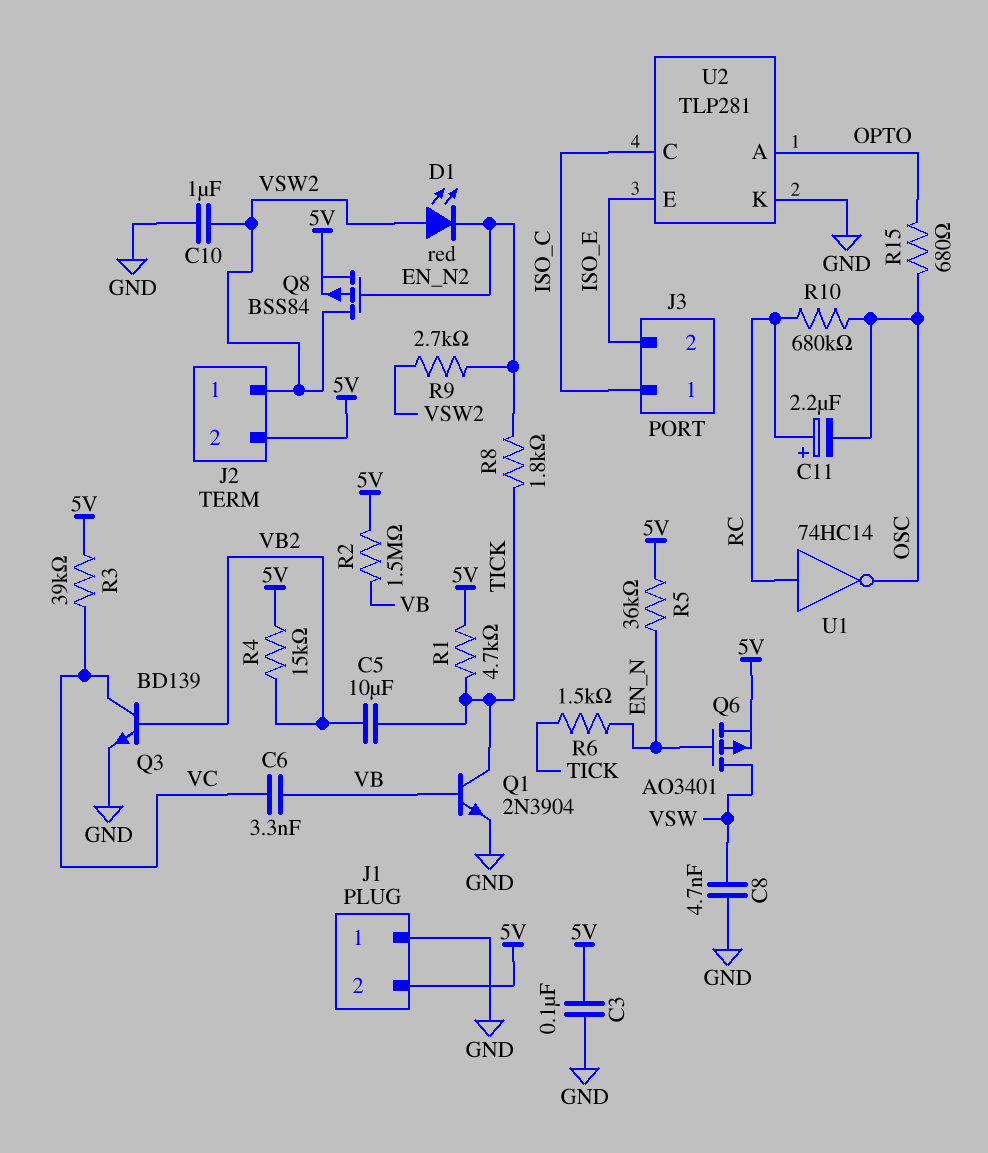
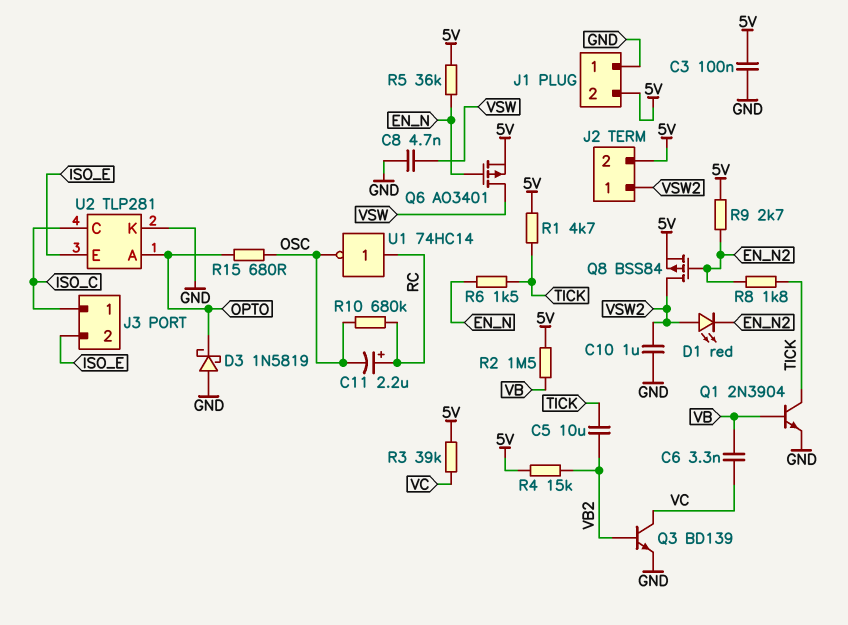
D3: none -> schottky 1N5819 (A GND, K OPTO)
R9: 2.7k (EN_N2, VSW2) -> 2.7k (5V, EN_N2)

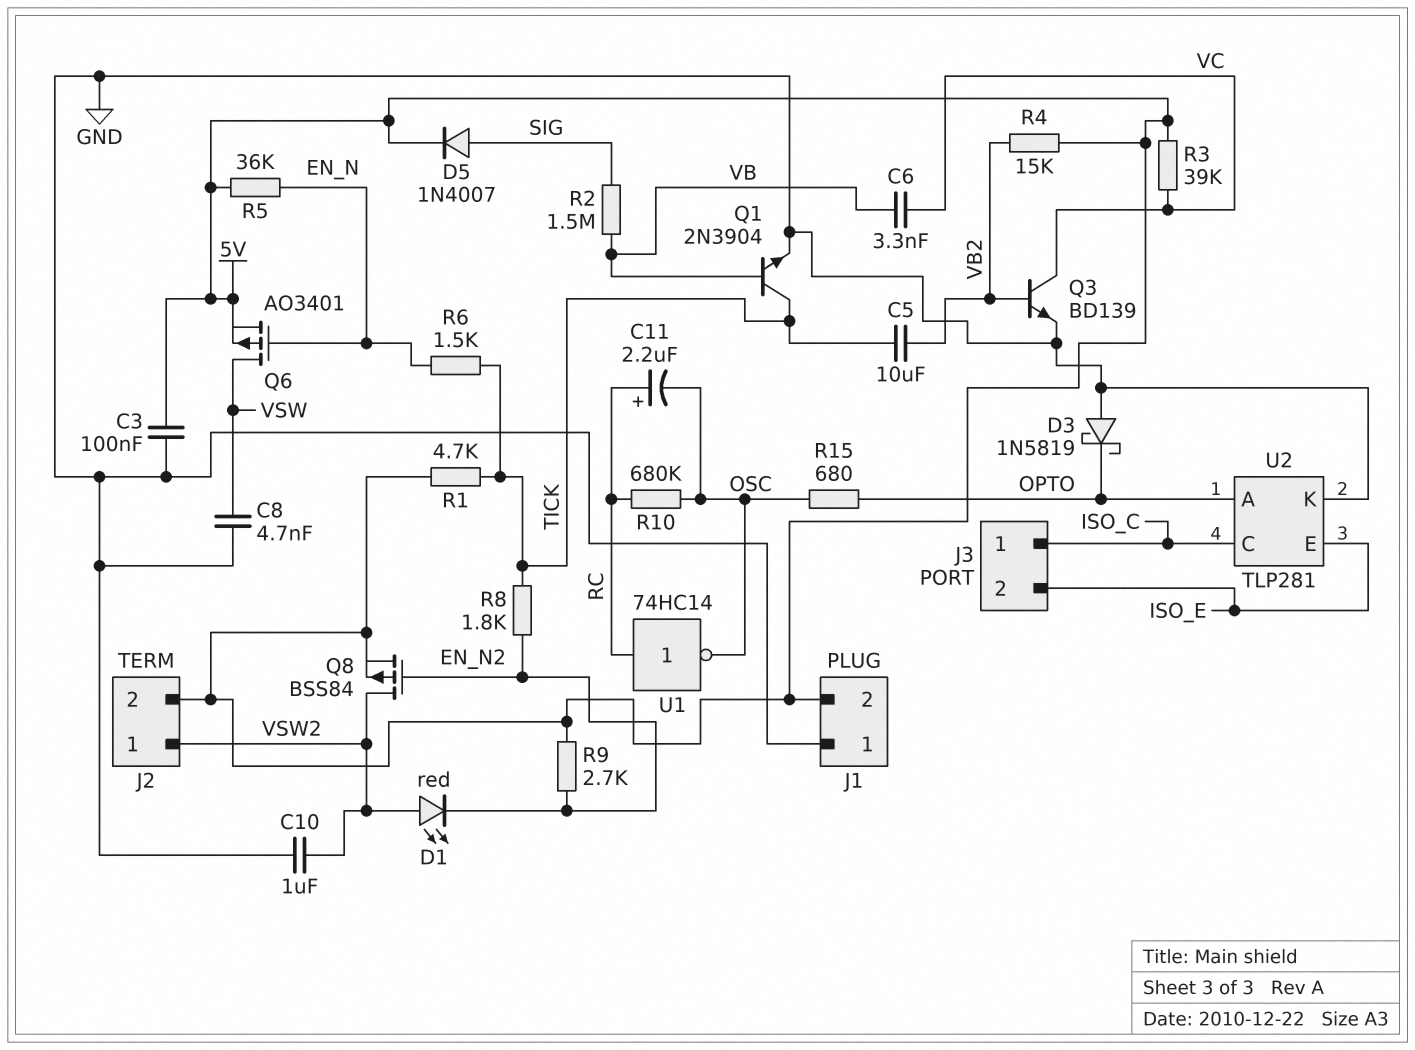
D5: none -> diode 1N4007 (A SIG, K 5V)
R2: 1.5M (5V, VB) -> 1.5M (SIG, VB)

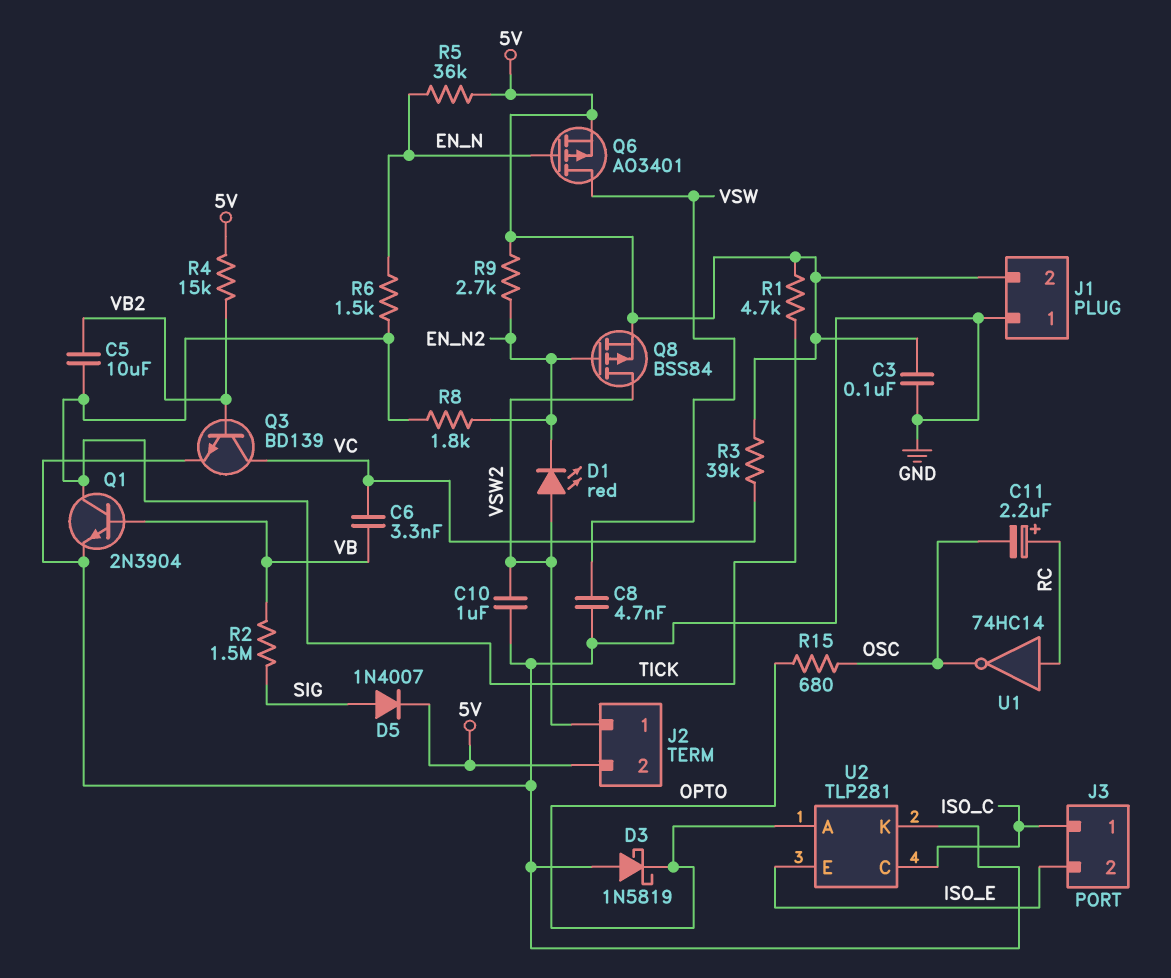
R10: 680k (OSC, RC) -> none

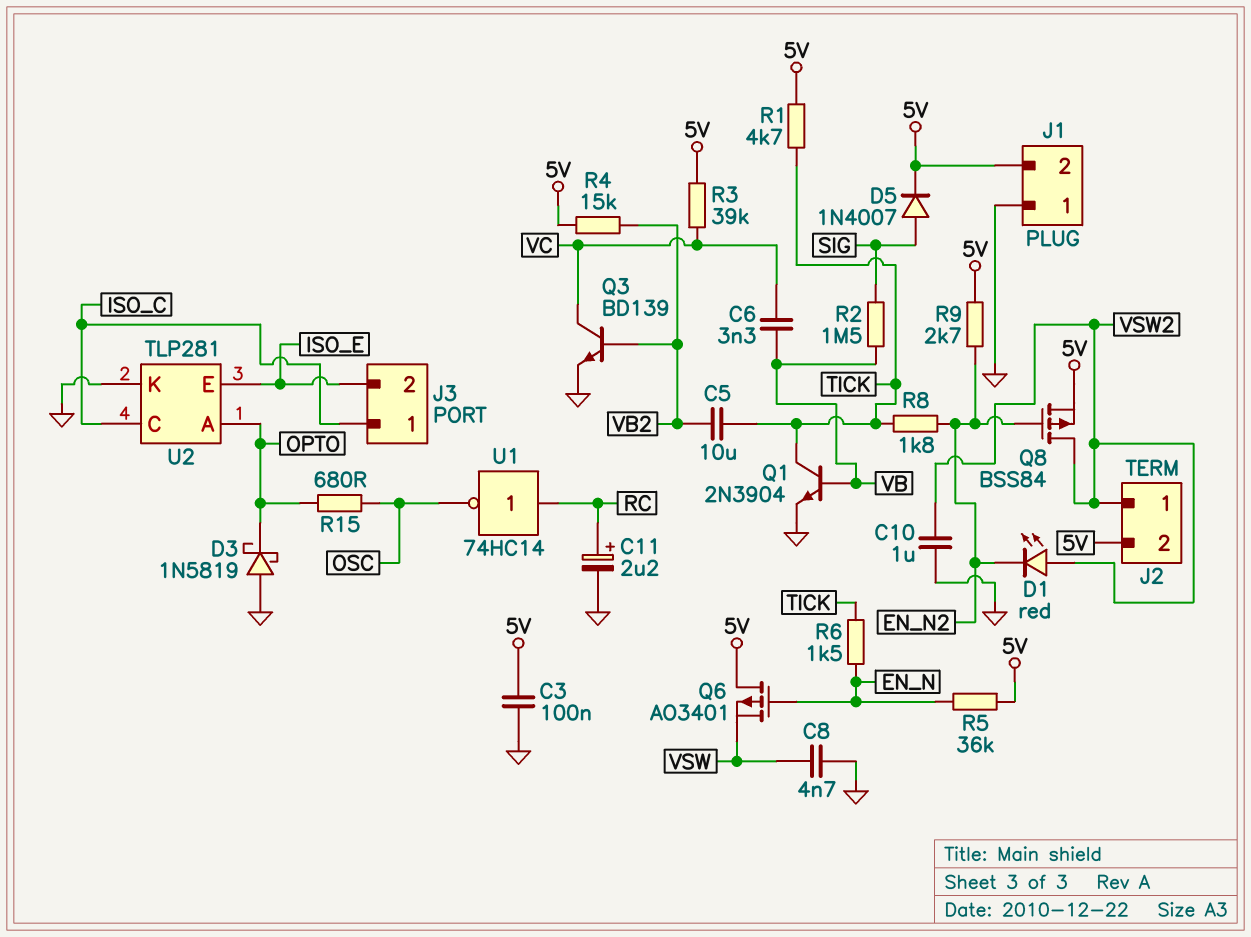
C11: 2.2uF (plus RC, minus OSC) -> 2.2uF (plus RC, minus GND)
Q6: PMOS AO3401 (G EN_N, D VSW, S 5V) -> PMOS AO3401 (G EN_N, D 5V, S VSW)

